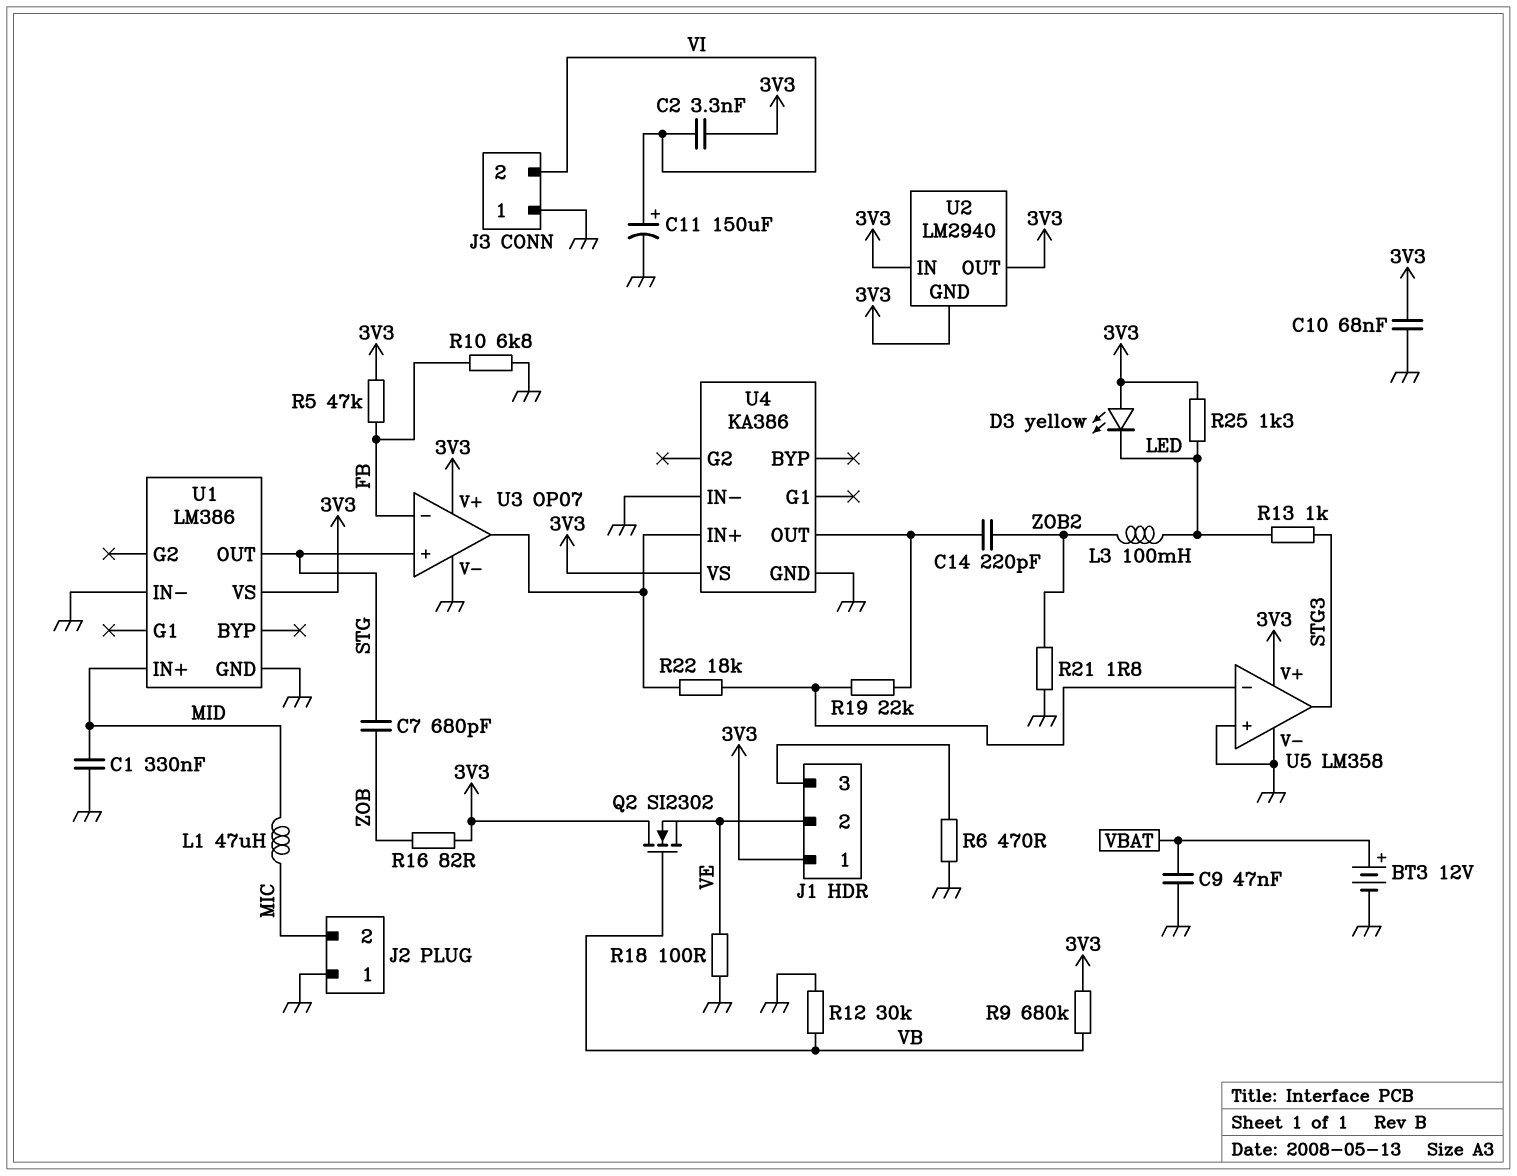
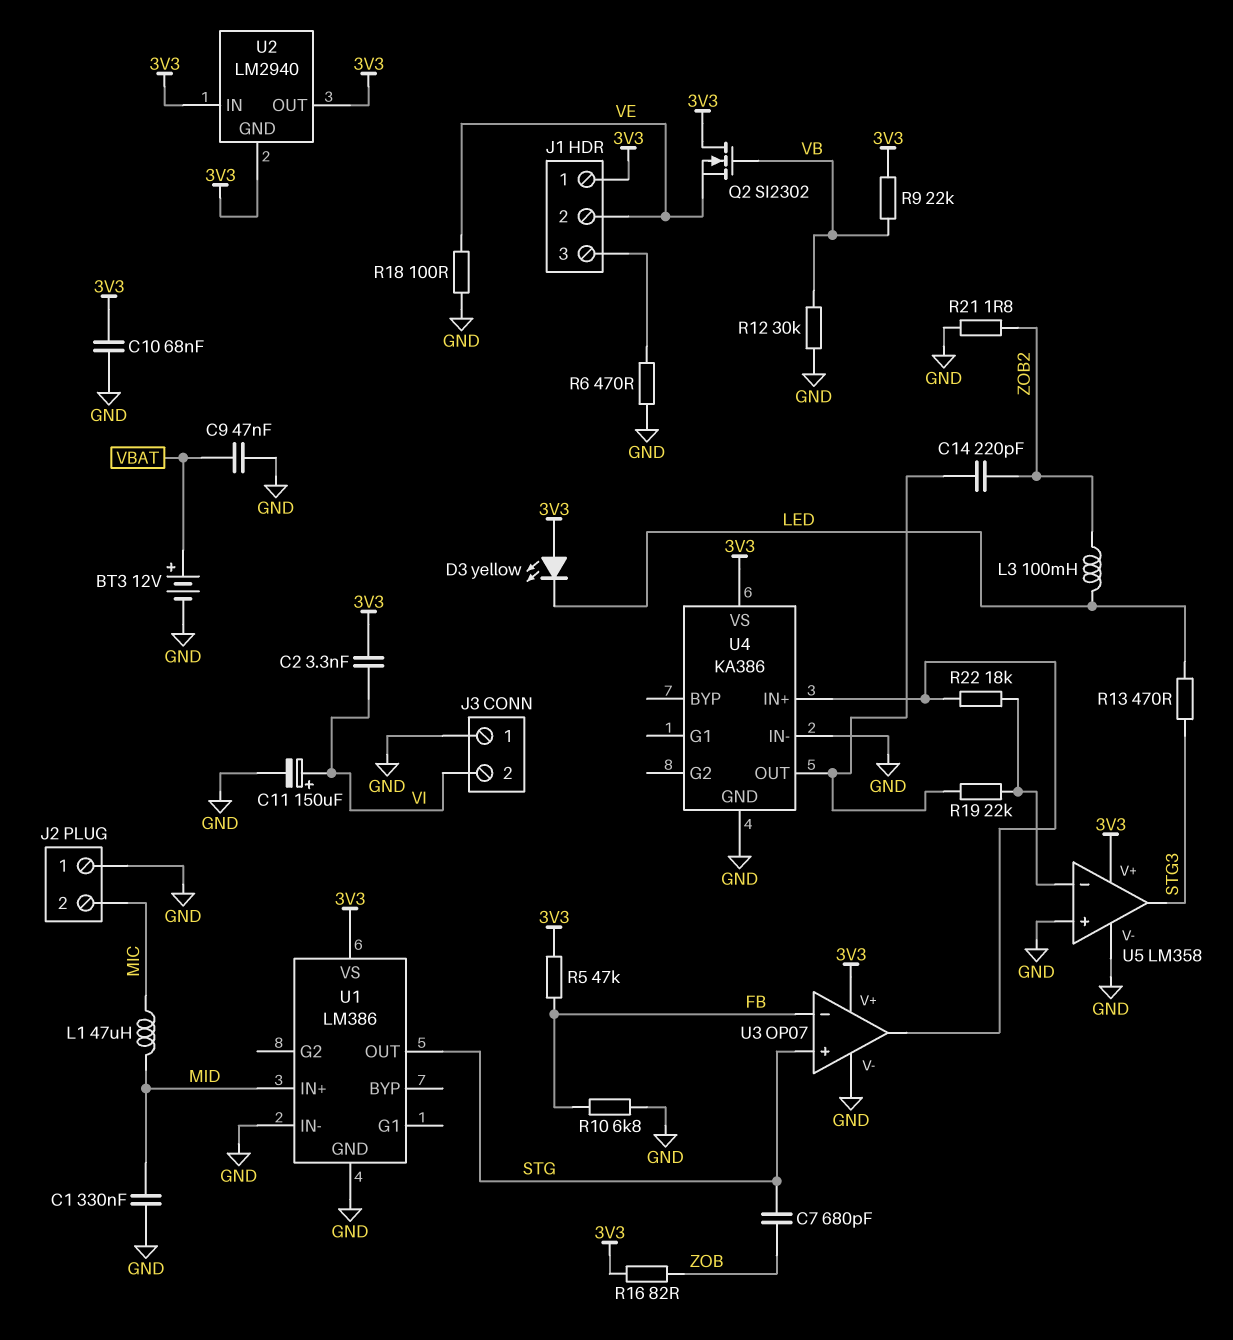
R9: 680k (3V3, VB) -> 22k (3V3, VB)
R13: 1k (LED, STG3) -> 470 (LED, STG3)
R25: 1.3k (3V3, LED) -> none

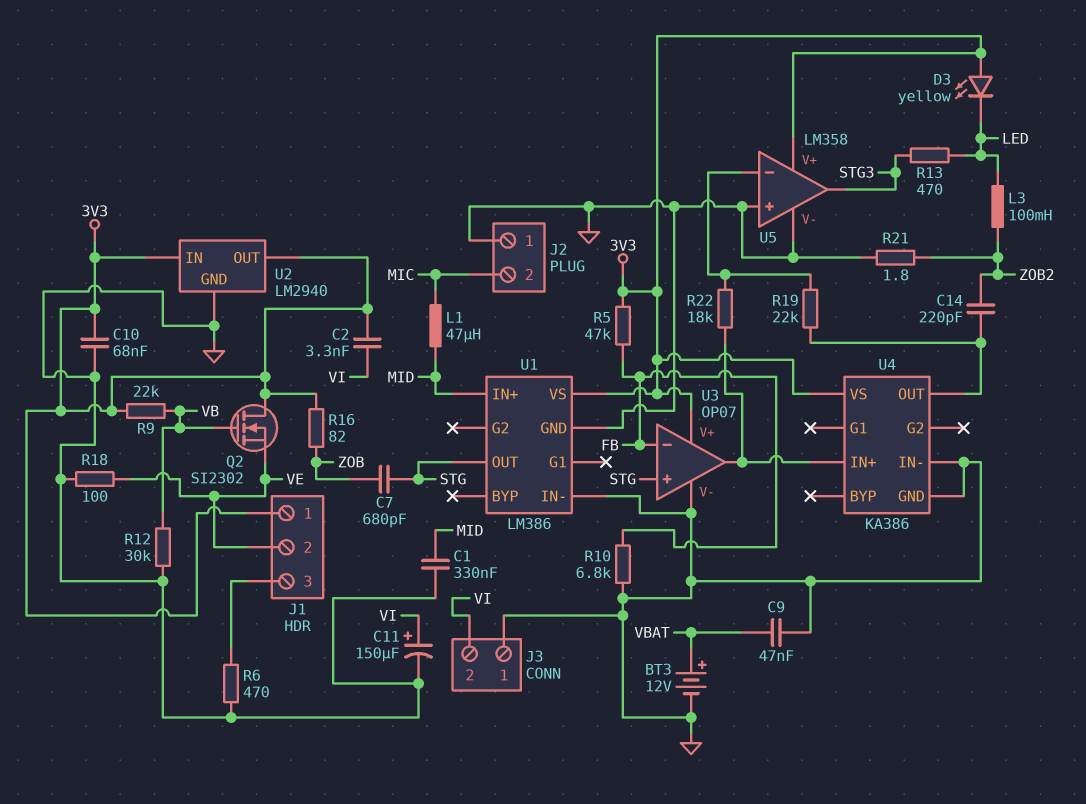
U2 pin GND: 3V3 -> GND

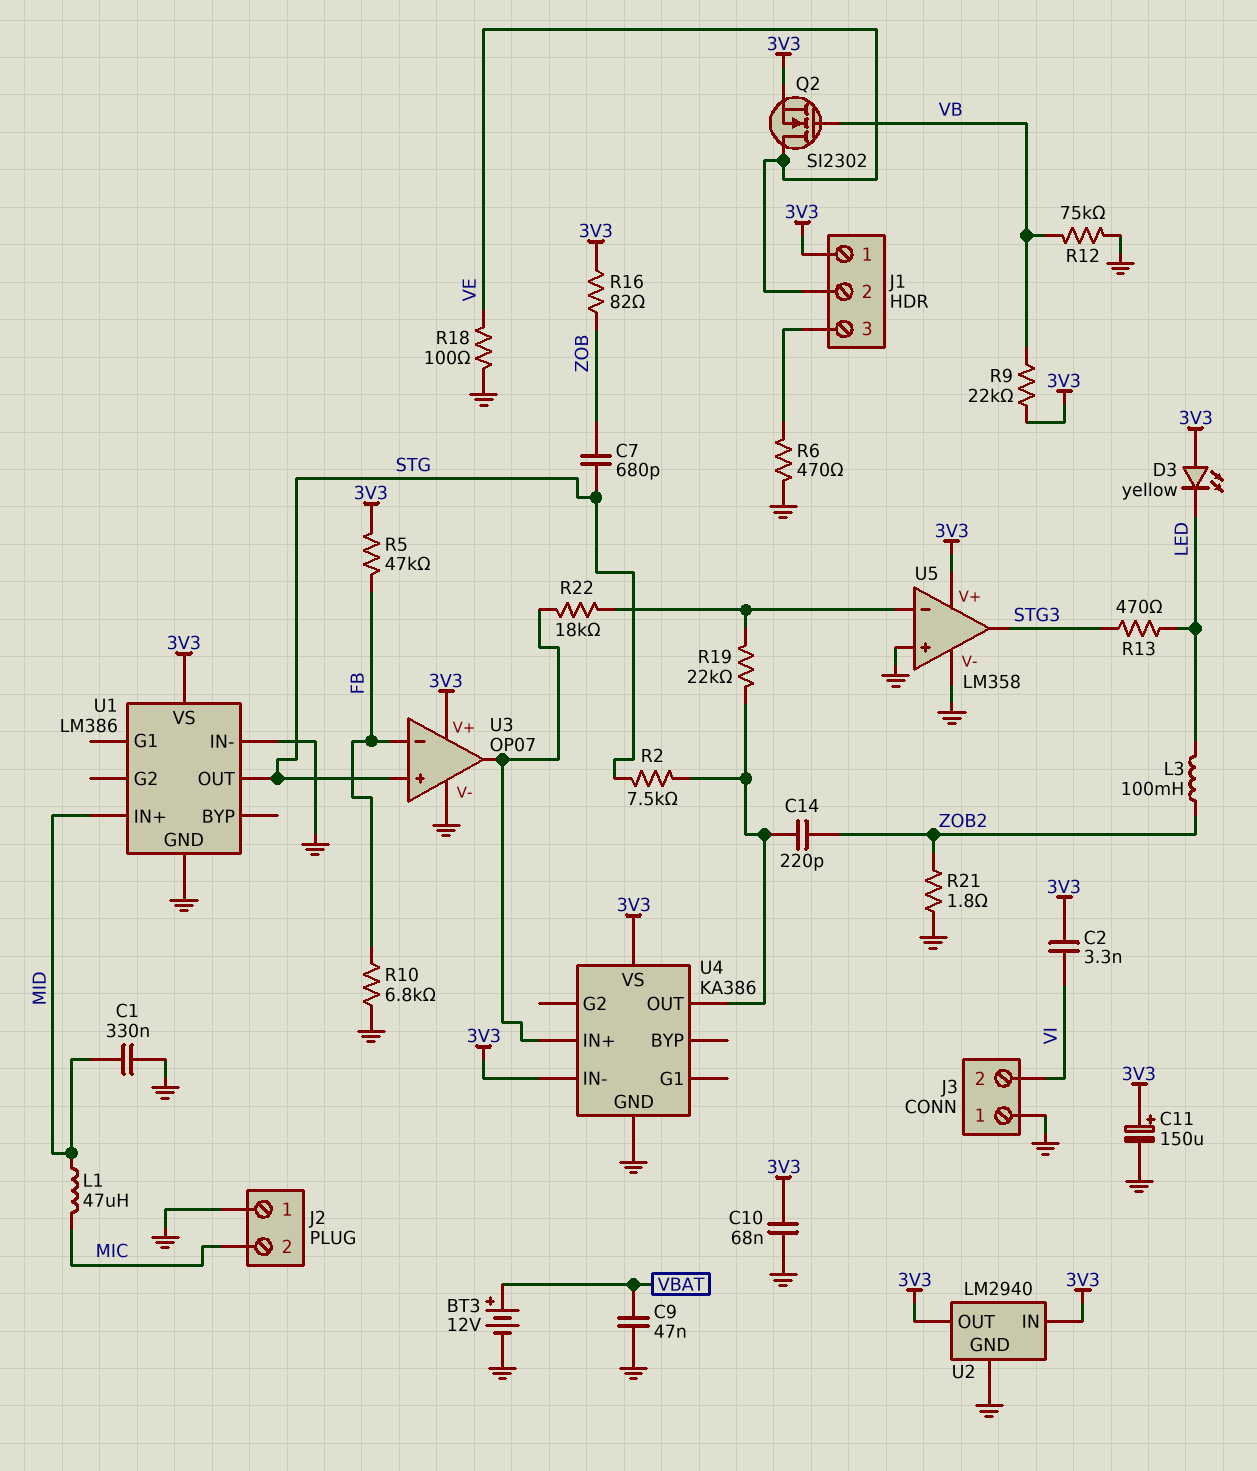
C11: 150uF (plus VI, minus GND) -> 150uF (plus 3V3, minus GND)
Q2: NMOS SI2302 (G VB, D 3V3, S VE) -> NMOS SI2302 (G VB, D VE, S 3V3)
R2: none -> 7.5k (STG, U4/OUT)
R12: 30k (GND, VB) -> 75k (GND, VB)
U4 pin IN-: GND -> 3V3

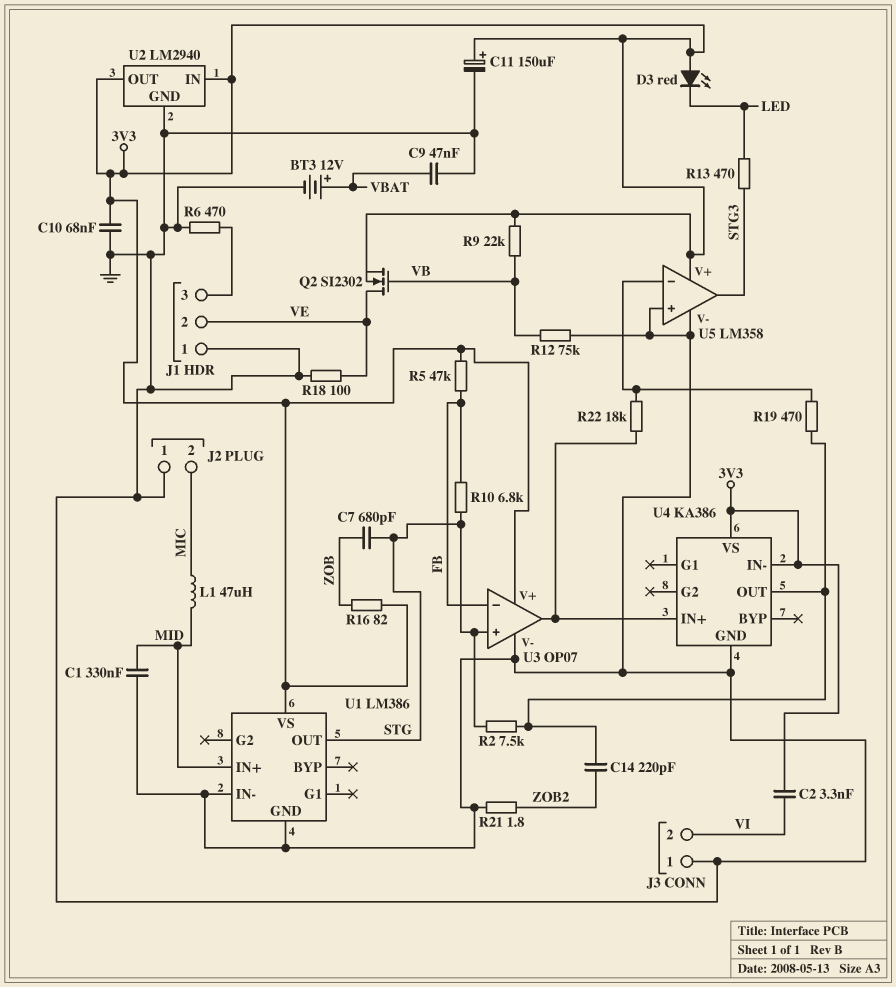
D3: LED yellow (A 3V3, K LED) -> LED red (A 3V3, K LED)
J1 pin 1: 3V3 -> GND
L3: 100mH (LED, ZOB2) -> none
R10: 6.8k (FB, GND) -> 6.8k (FB, STG)
R19: 22k (U4/OUT, U5/in-) -> 470 (U4/OUT, U5/in-)

